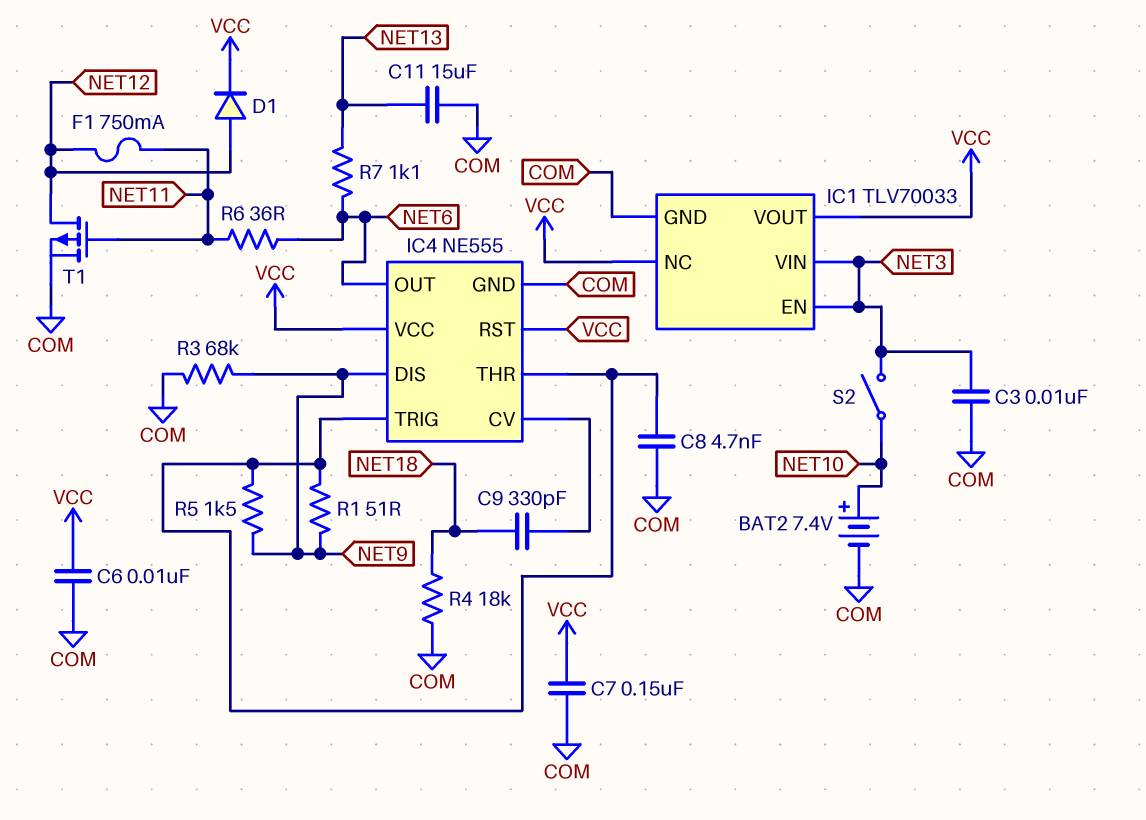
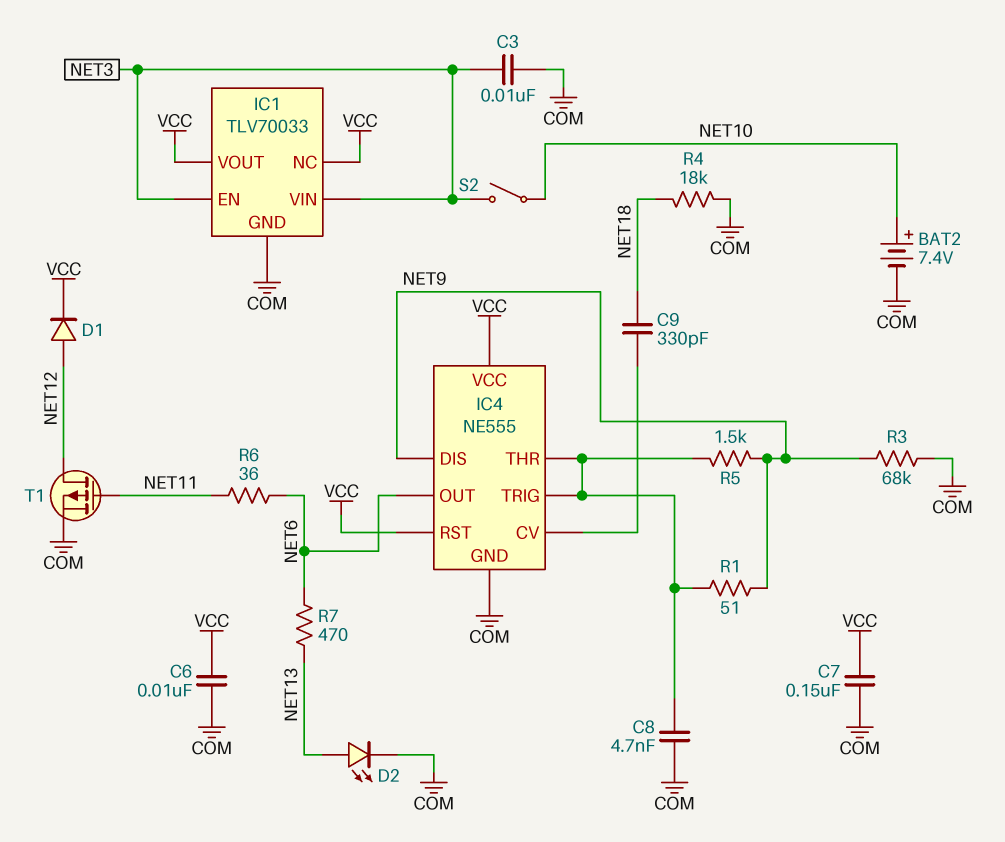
C11: 15uF (COM, NET13) -> none
D2: none -> LED (A NET13, K COM)
F1: 750mA (NET11, NET12) -> none
R7: 1.1k (NET6, NET13) -> 470 (NET6, NET13)

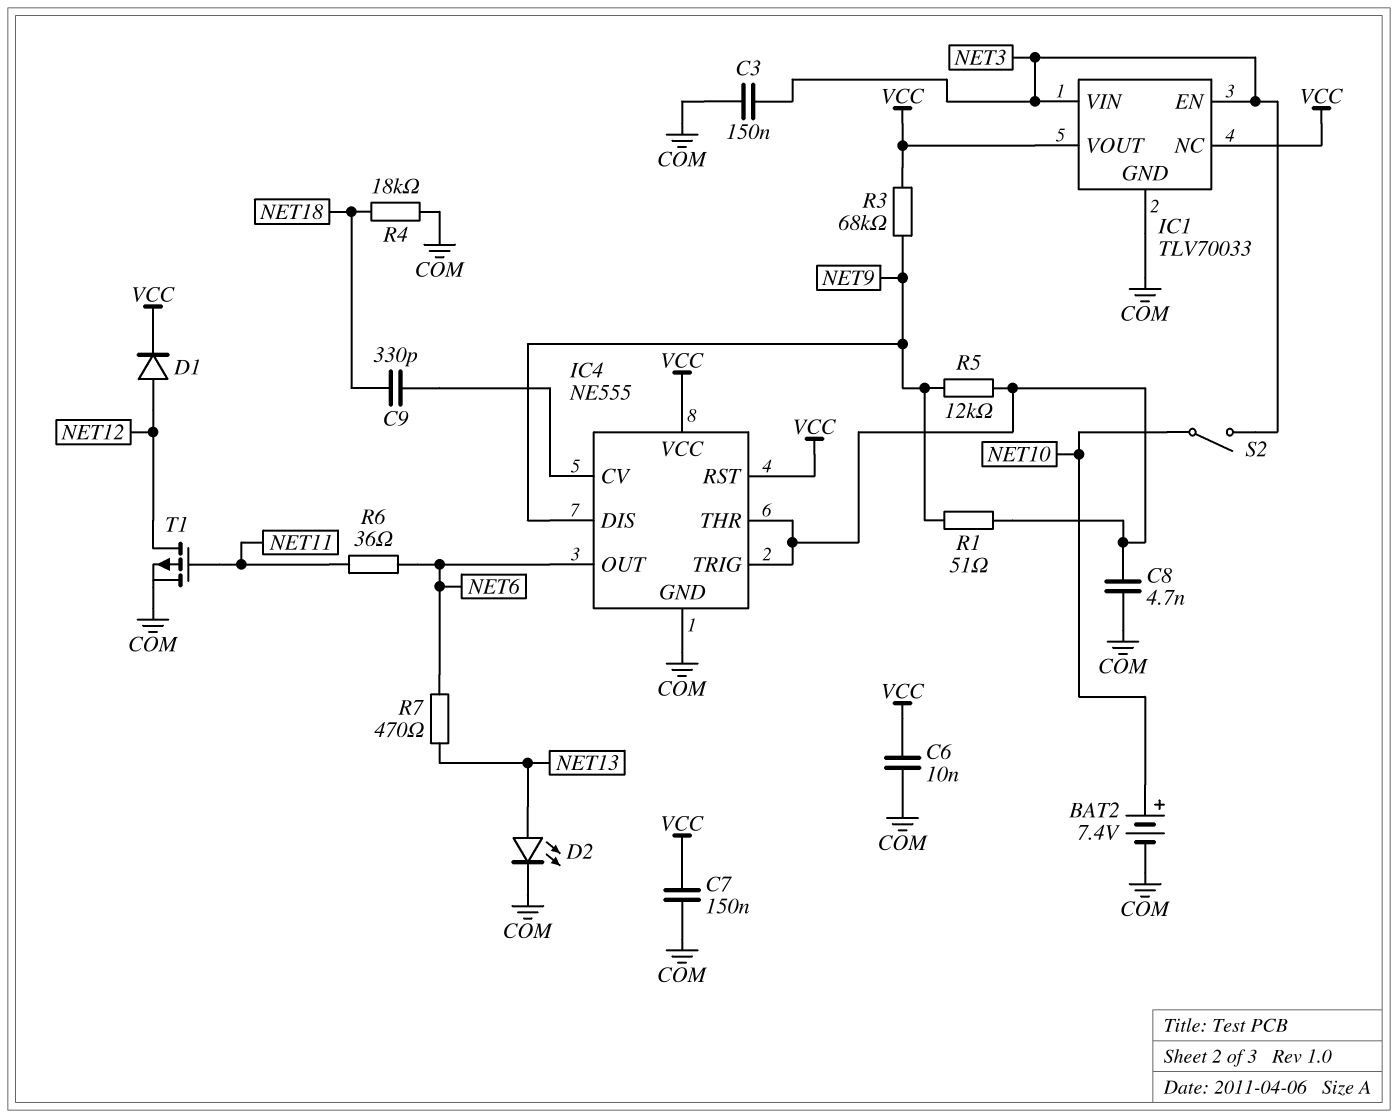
C3: 10nF (COM, NET3) -> 150nF (COM, NET3)
R3: 68k (COM, NET9) -> 68k (NET9, VCC)
R5: 1.5k (IC4/THR, NET9) -> 12k (IC4/THR, NET9)

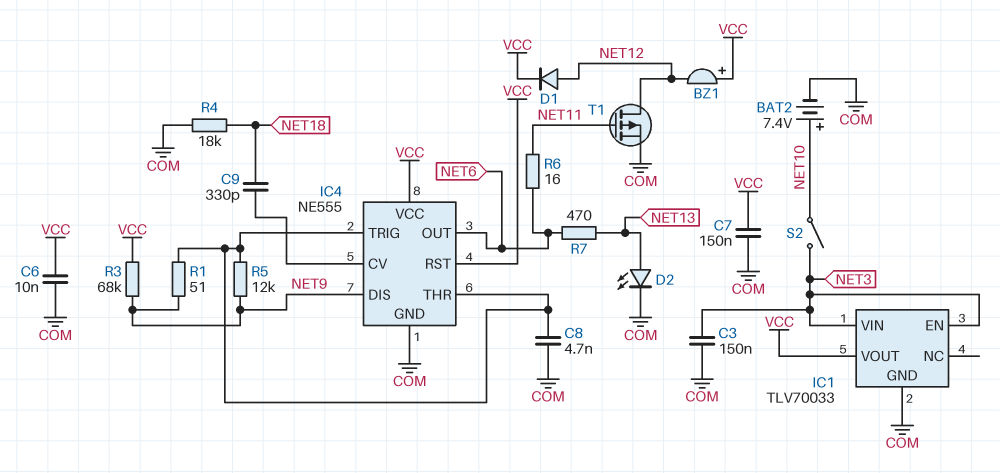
BZ1: none -> buzzer (plus VCC, minus NET12)
IC1 pin NC: VCC -> none
R6: 36 (NET6, NET11) -> 16 (NET6, NET11)

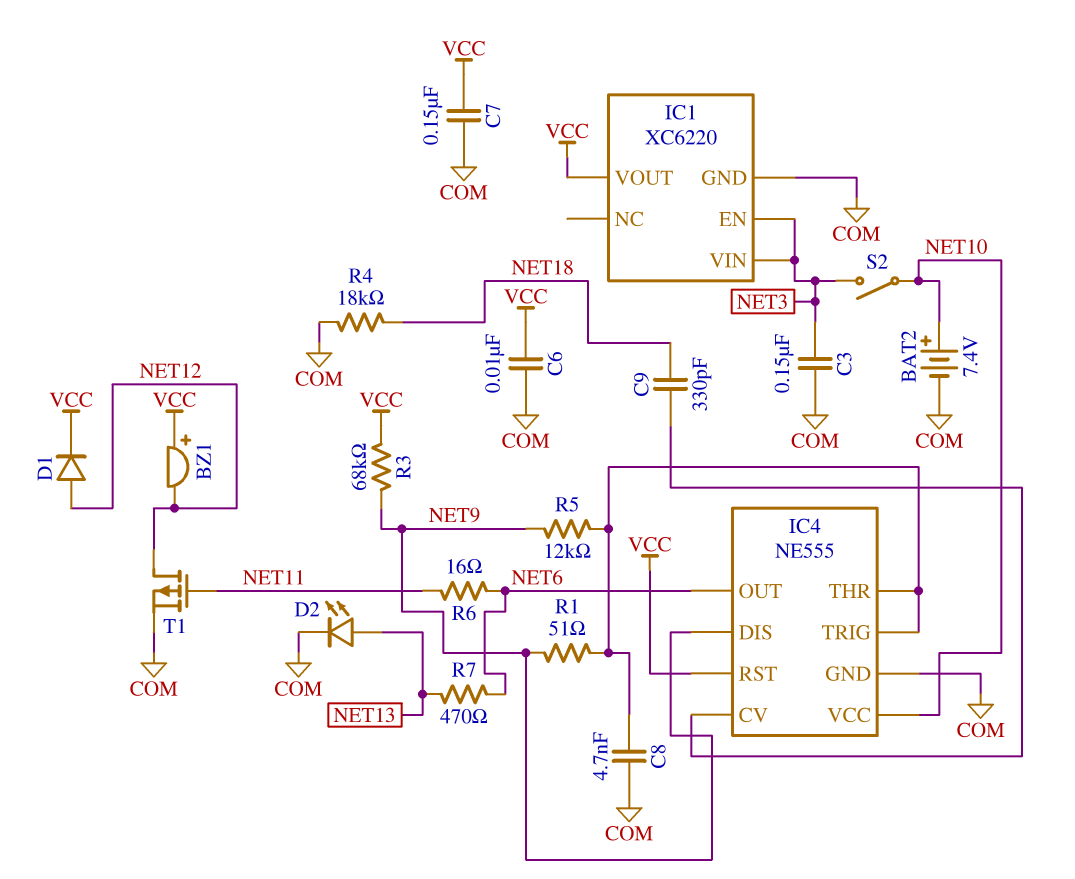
IC1: TLV70033 -> XC6220
IC4 pin VCC: VCC -> NET10

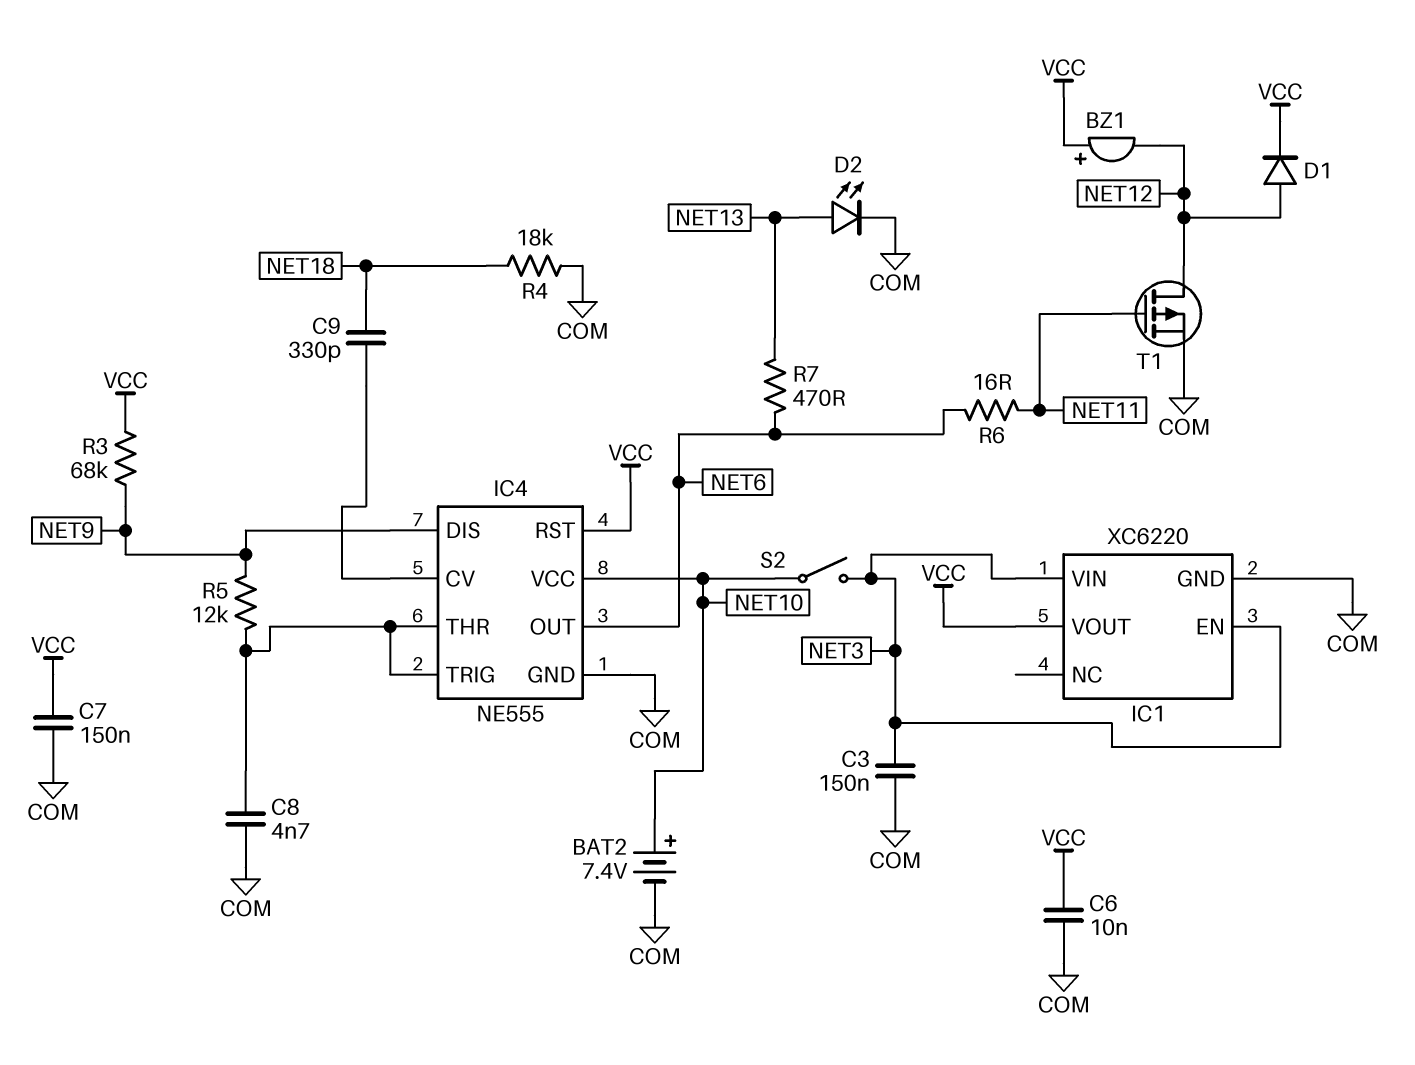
R1: 51 (IC4/THR, NET9) -> none

